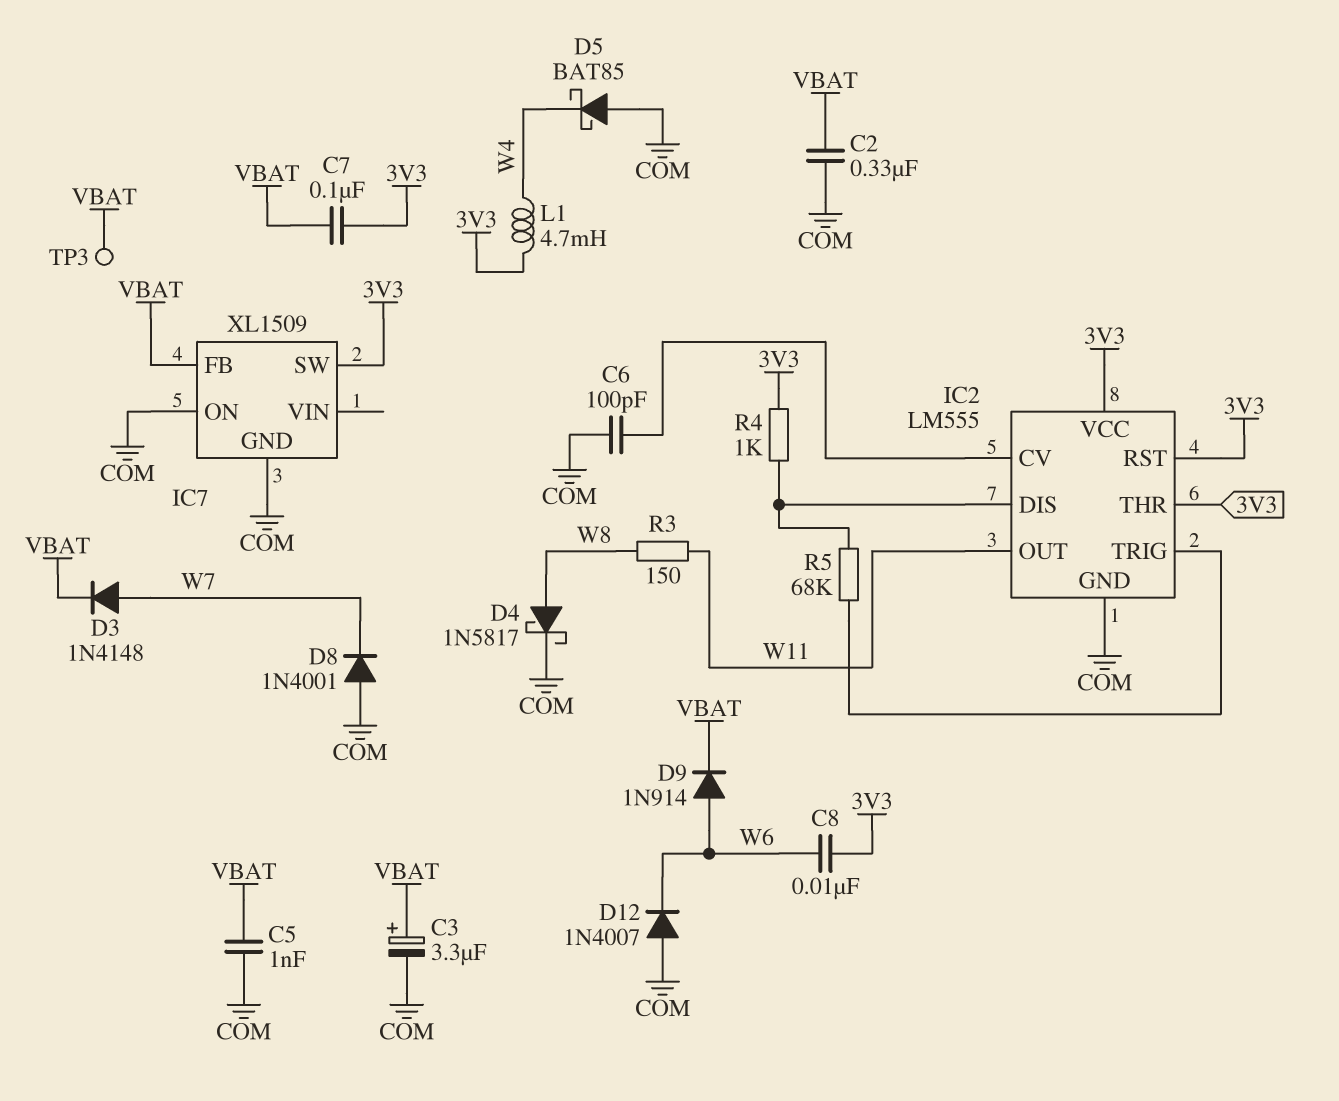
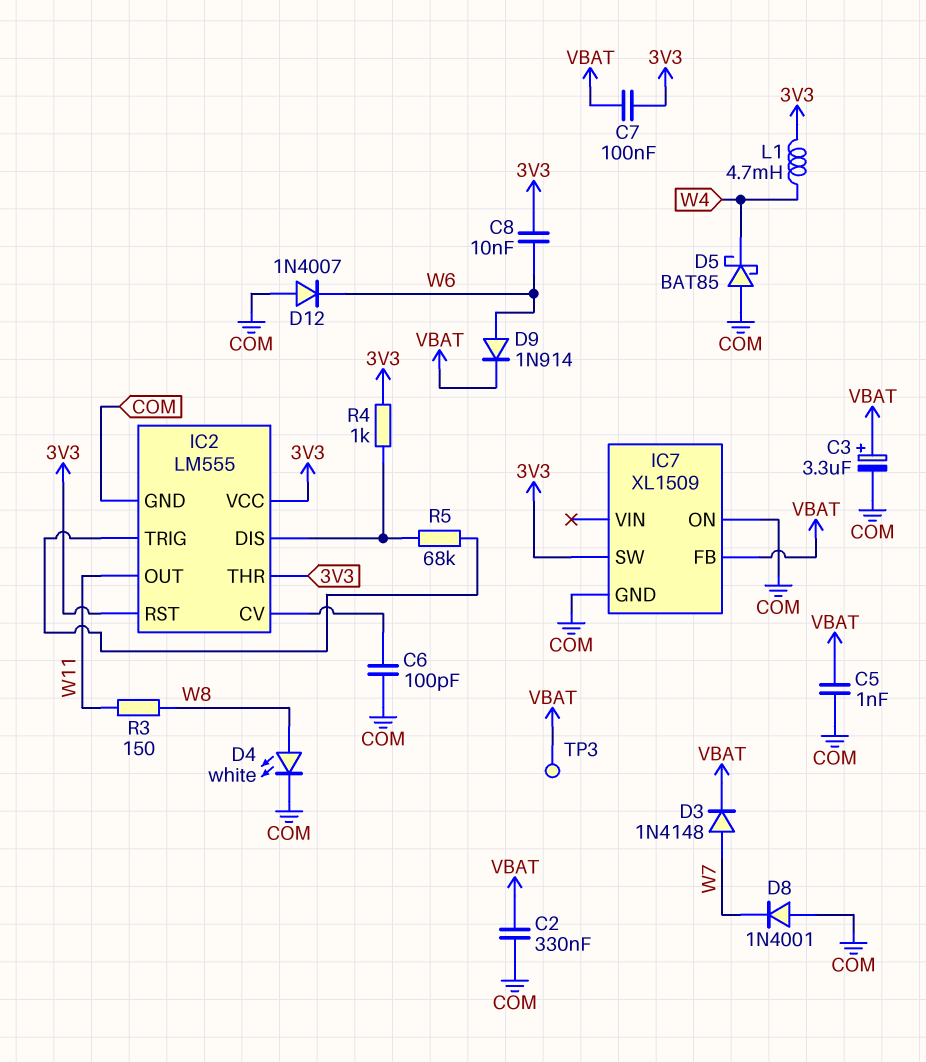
D4: schottky 1N5817 (A W8, K COM) -> LED white (A W8, K COM)

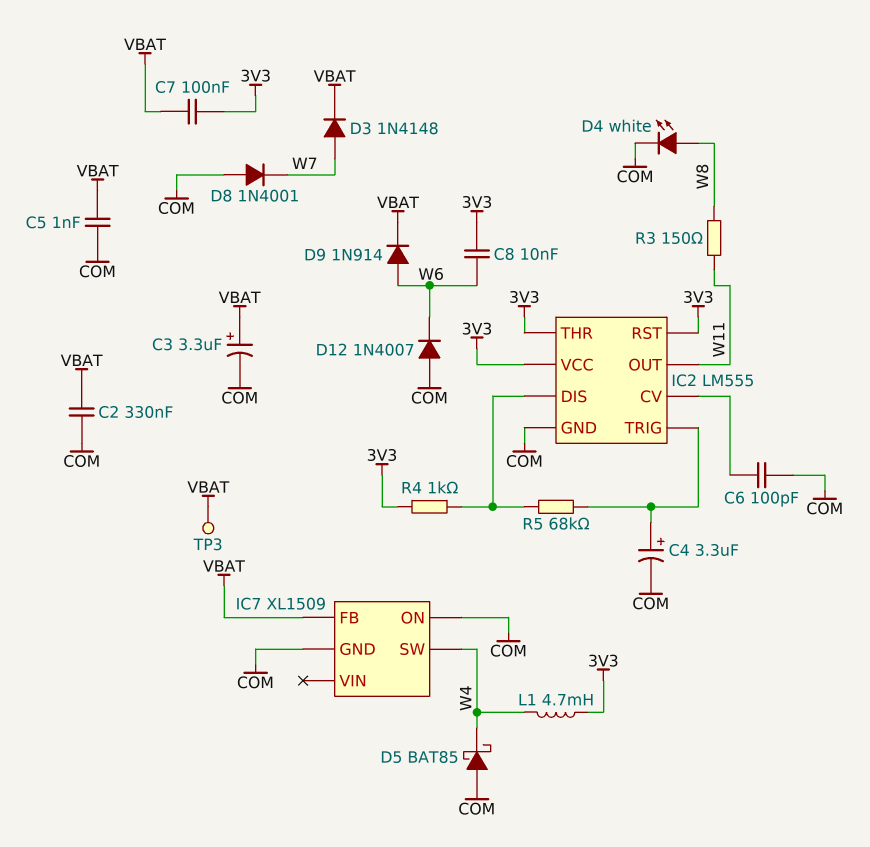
C4: none -> 3.3uF (plus IC2/TRIG, minus COM)
IC7 pin SW: 3V3 -> W4

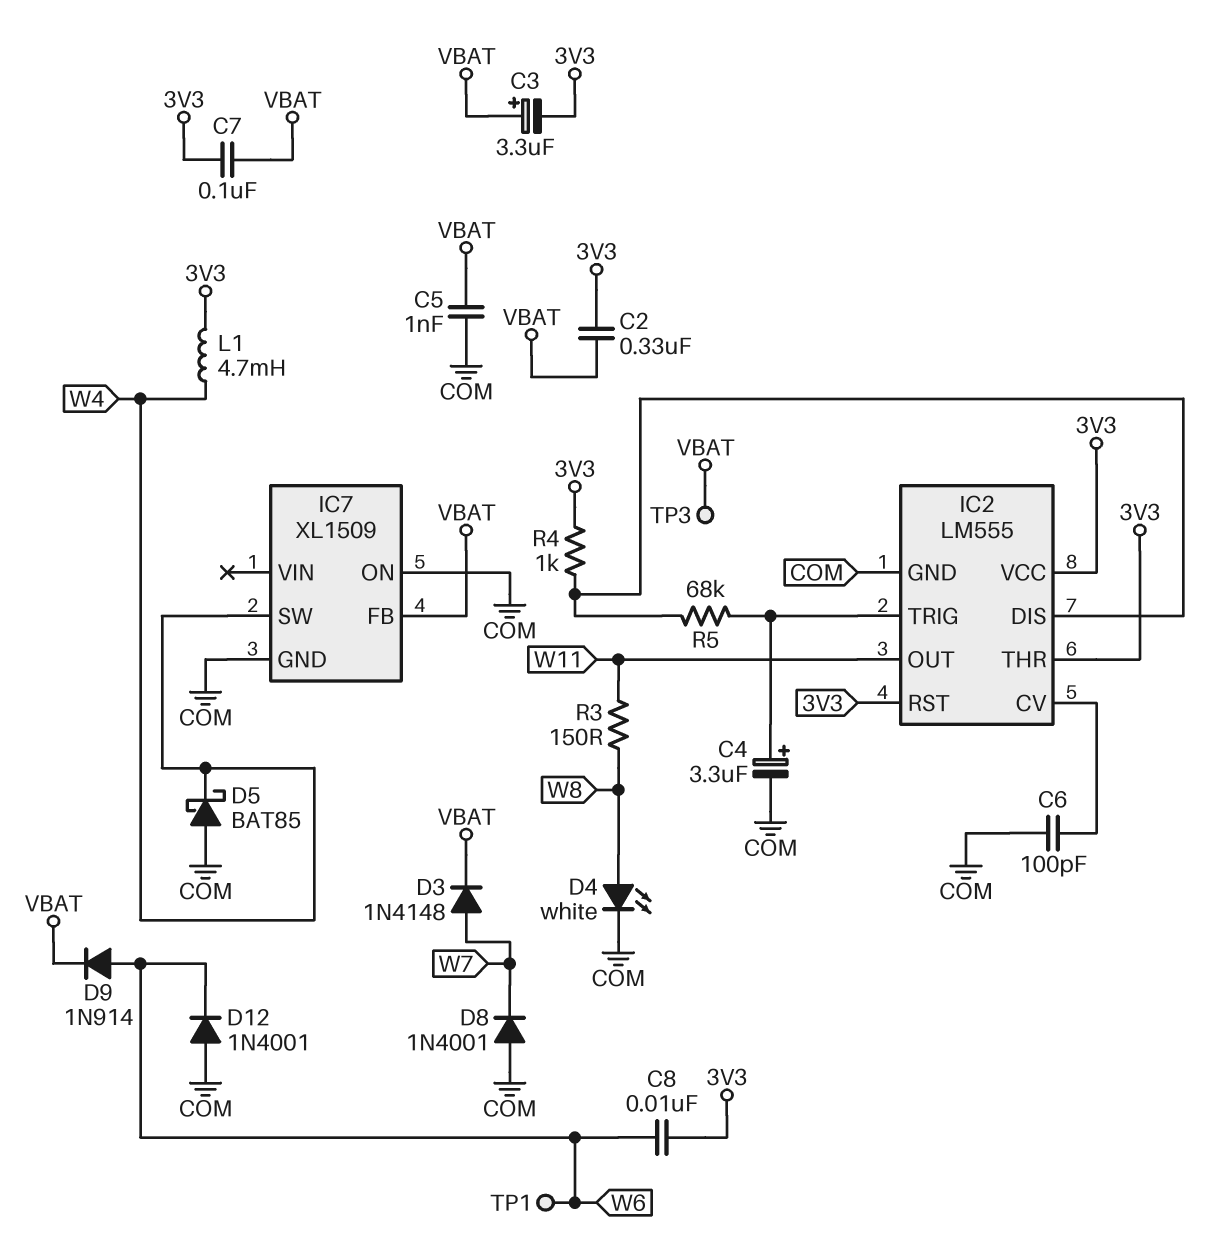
C2: 330nF (COM, VBAT) -> 330nF (3V3, VBAT)
C3: 3.3uF (plus VBAT, minus COM) -> 3.3uF (plus VBAT, minus 3V3)
D12: diode 1N4007 (A COM, K W6) -> diode 1N4001 (A COM, K W6)
TP1: none -> test point (W6)

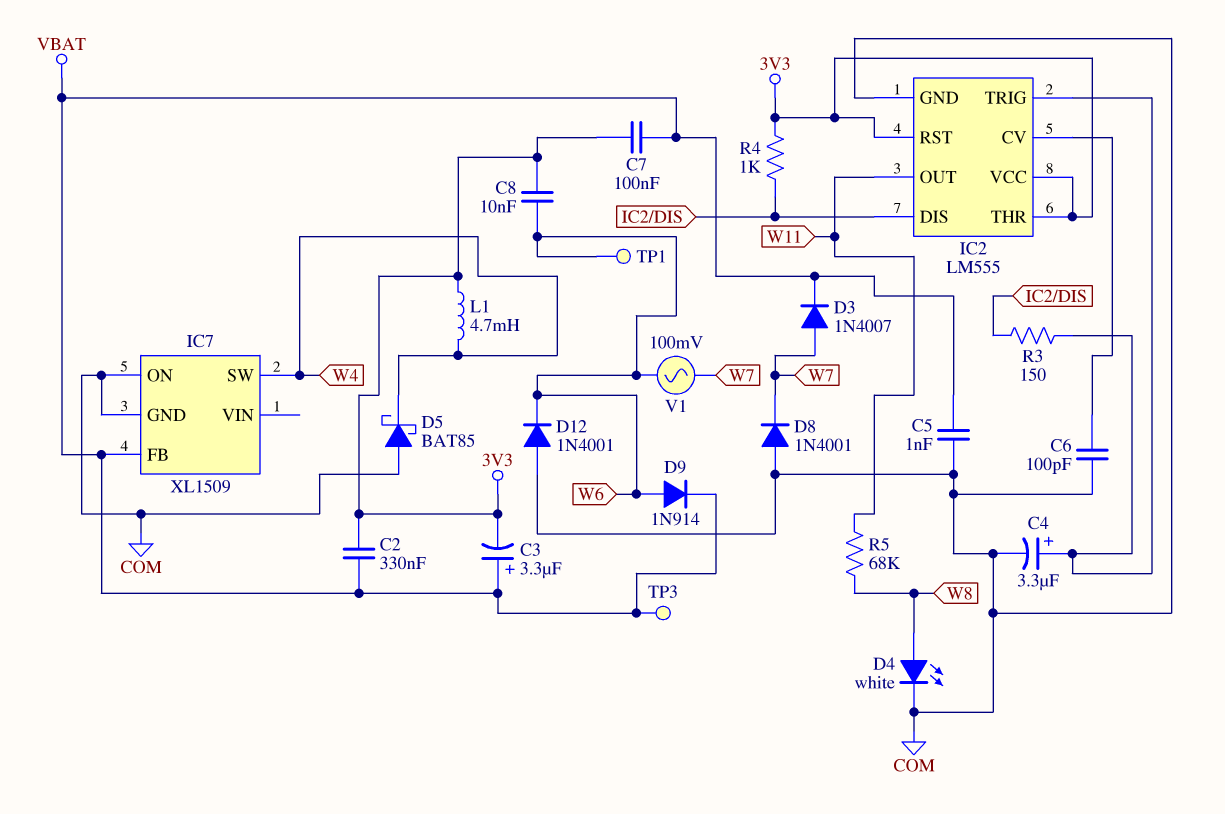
D3: diode 1N4148 (A W7, K VBAT) -> diode 1N4007 (A W7, K VBAT)
R3: 150 (W8, W11) -> 150 (IC2/DIS, IC2/TRIG)
R5: 68k (IC2/DIS, IC2/TRIG) -> 68k (W8, W11)
V1: none -> AC 100mV (W6, W7)

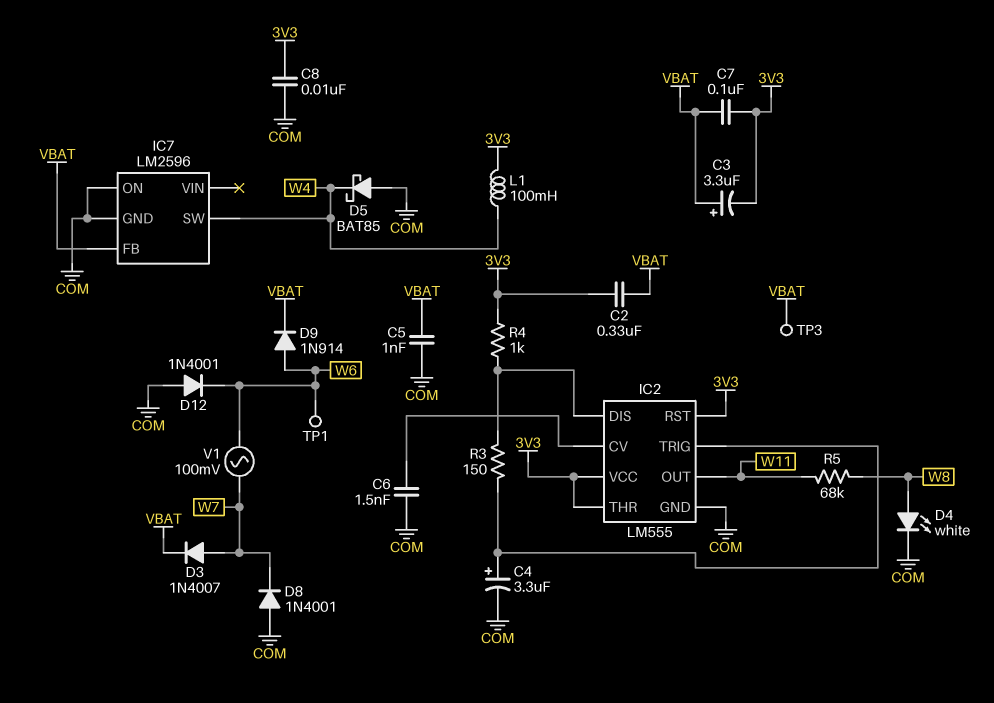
C6: 100pF (COM, IC2/CV) -> 1.5nF (COM, IC2/CV)
C8: 10nF (3V3, W6) -> 10nF (3V3, COM)
IC7: XL1509 -> LM2596
L1: 4.7mH (3V3, W4) -> 100mH (3V3, W4)

